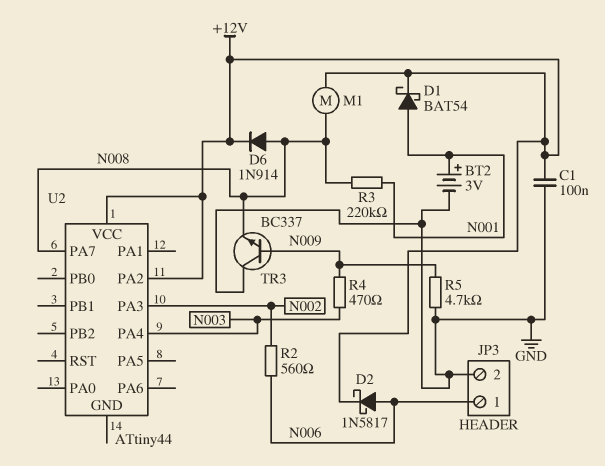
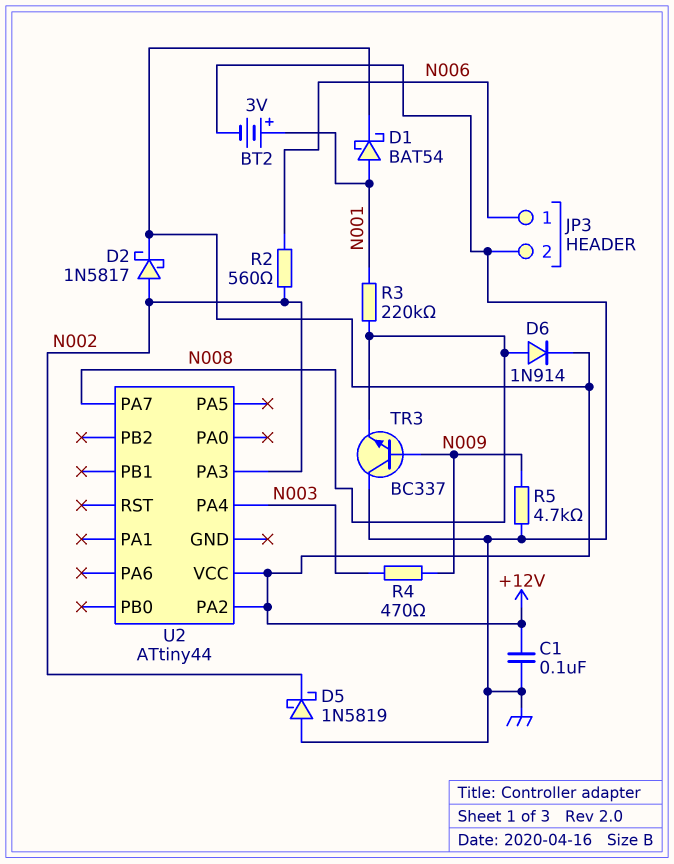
D2: schottky 1N5817 (A N006, K +12V) -> schottky 1N5817 (A N002, K +12V)
D5: none -> schottky 1N5819 (A GND, K N002)
M1: motor (+12V, N008) -> none

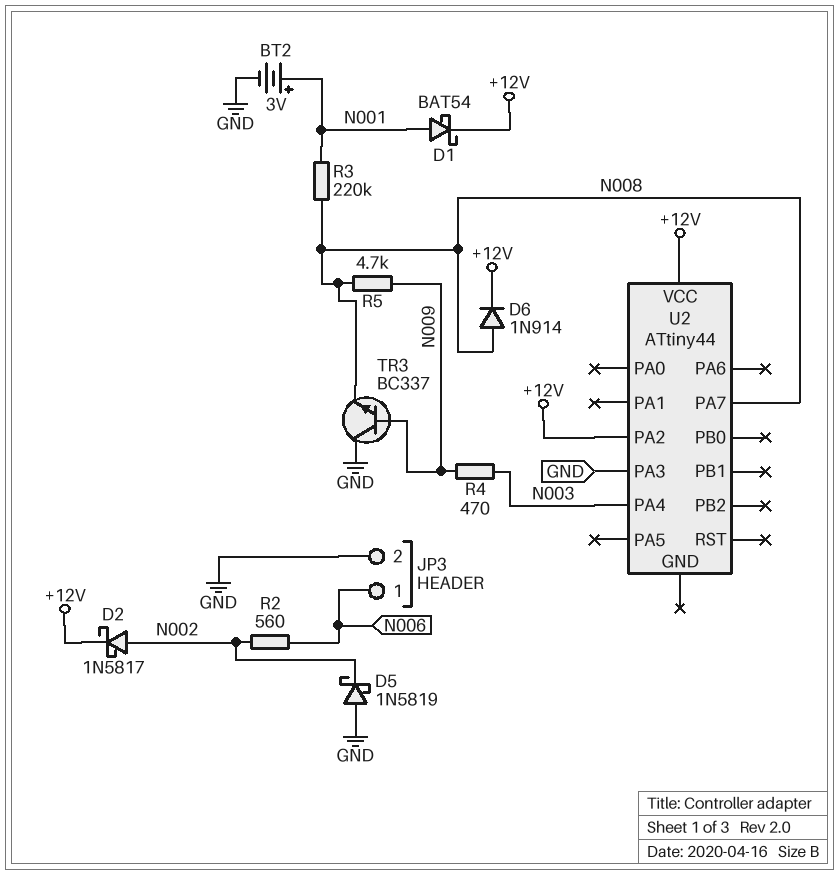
C1: 100nF (+12V, GND) -> none
R5: 4.7k (GND, N009) -> 4.7k (N008, N009)
U2 pin PA3: N002 -> GND

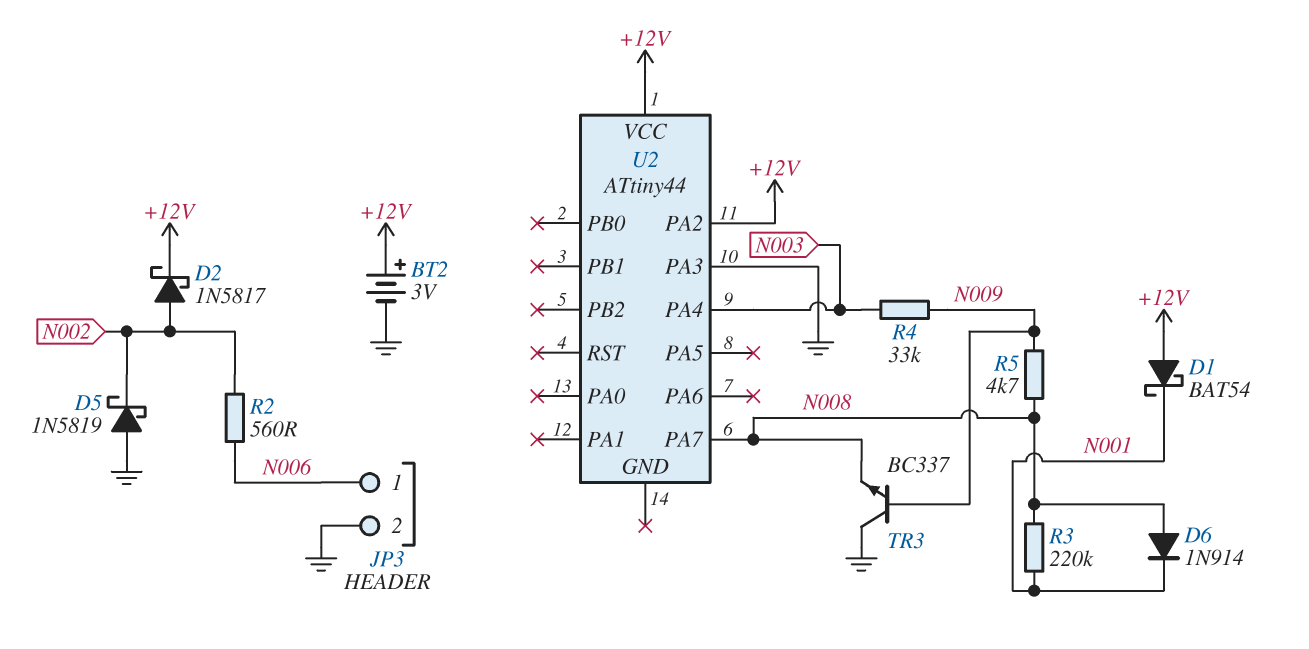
BT2: 3V (plus N001, minus GND) -> 3V (plus +12V, minus GND)
D1: schottky BAT54 (A N001, K +12V) -> schottky BAT54 (A +12V, K N001)
D6: diode 1N914 (A N008, K +12V) -> diode 1N914 (A N008, K N001)
R4: 470 (N003, N009) -> 33k (N003, N009)

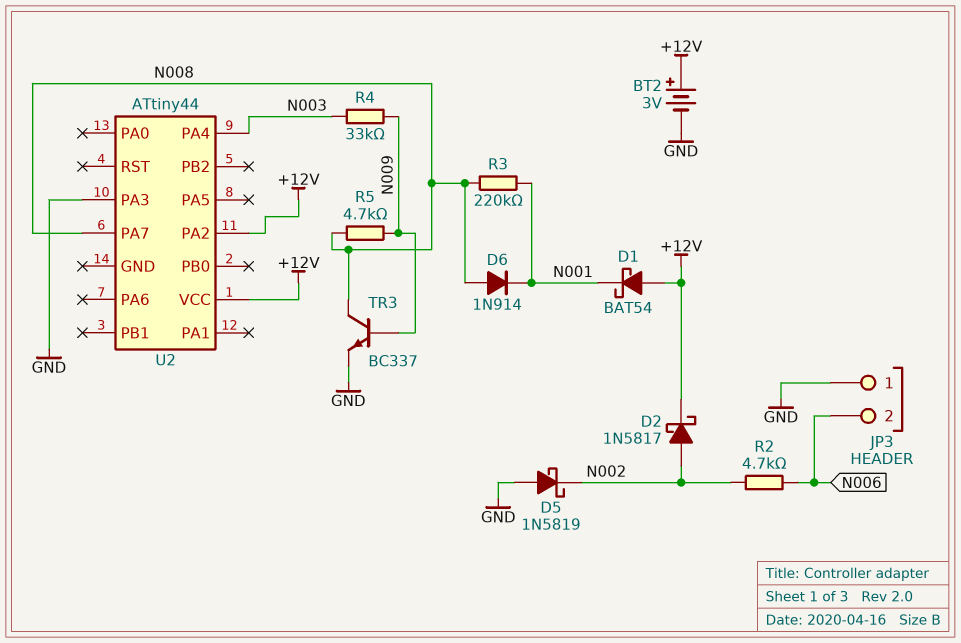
JP3 pin 1: N006 -> GND
JP3 pin 2: GND -> N006
R2: 560 (N002, N006) -> 4.7k (N002, N006)
TR3: NPN BC337 (B N009, C GND, E N008) -> NPN BC337 (B N009, C N008, E GND)

